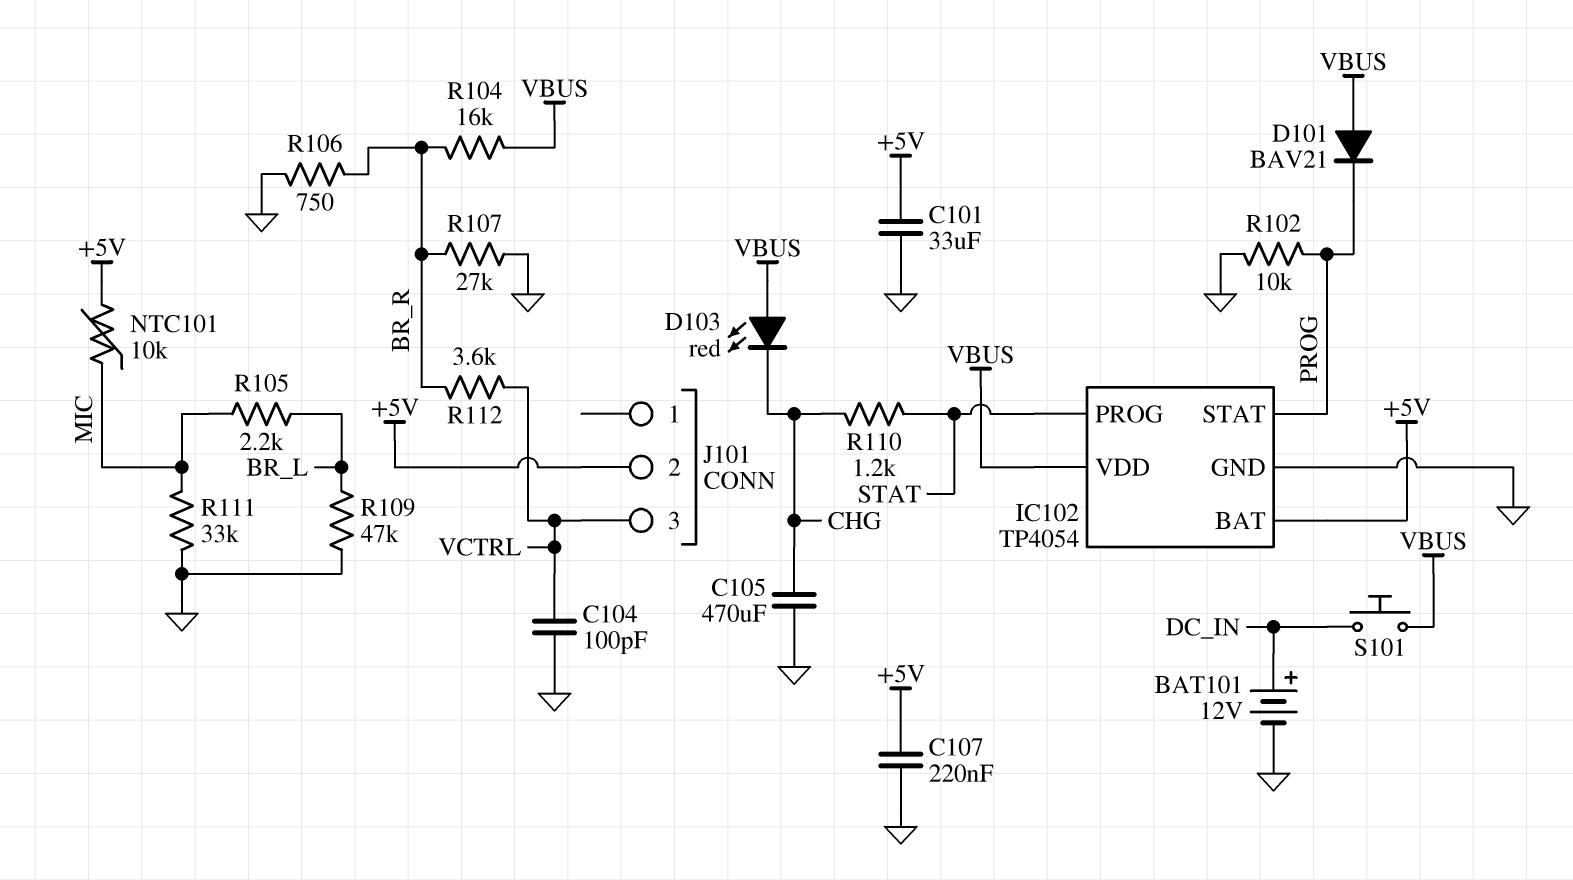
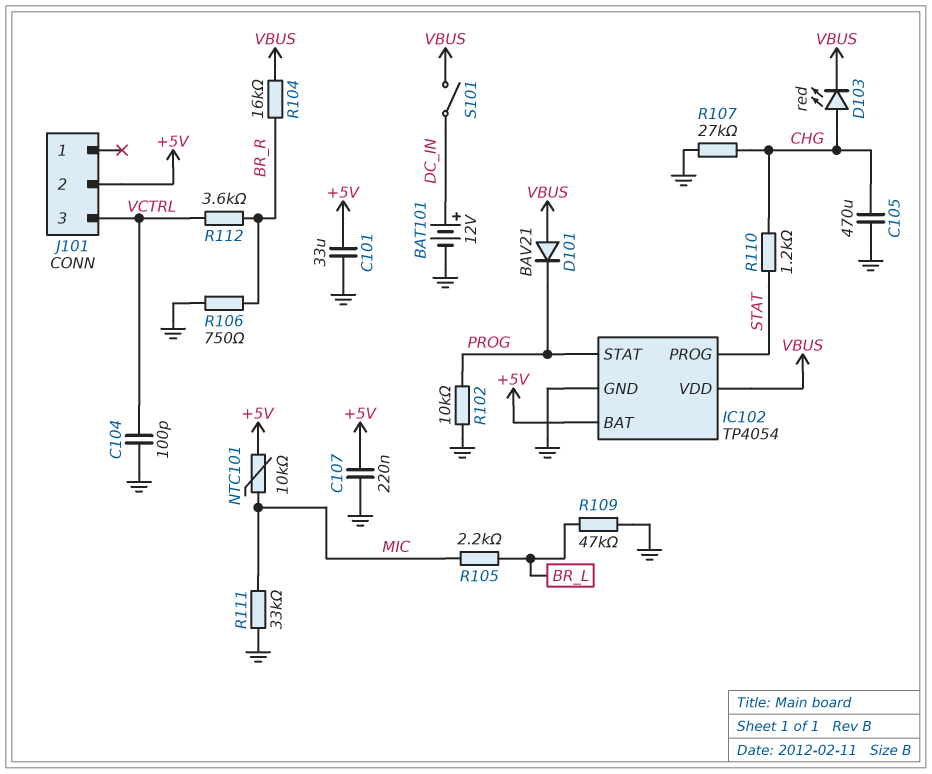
D103: LED red (A VBUS, K CHG) -> LED red (A CHG, K VBUS)
R107: 27k (BR_R, GND) -> 27k (CHG, GND)
S101: button (DC_IN, VBUS) -> switch (DC_IN, VBUS)

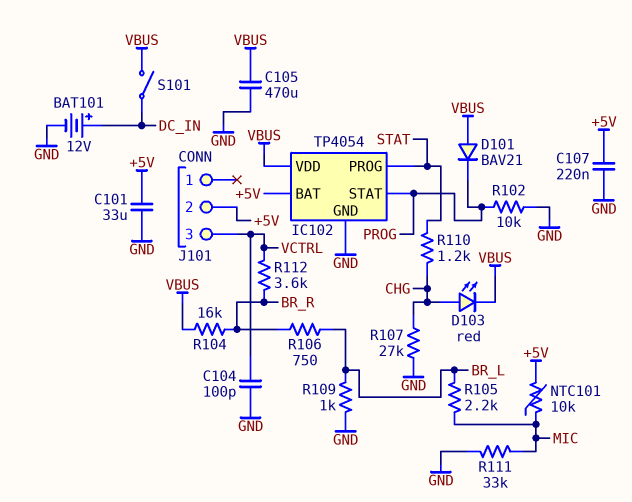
C105: 470uF (CHG, GND) -> 470uF (GND, VBUS)
R106: 750 (BR_R, GND) -> 750 (BR_L, BR_R)
R109: 47k (BR_L, GND) -> 1k (BR_L, GND)

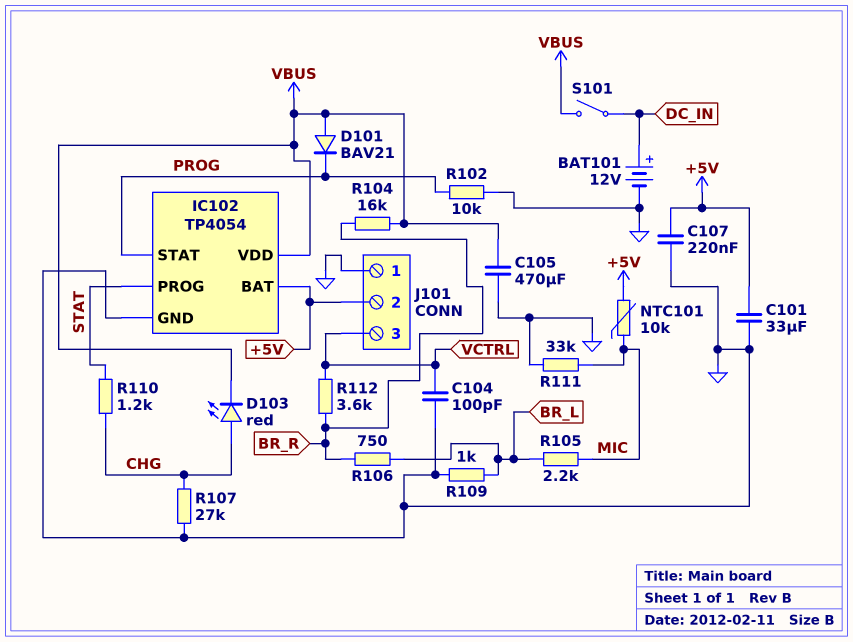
J101 pin 1: none -> GND

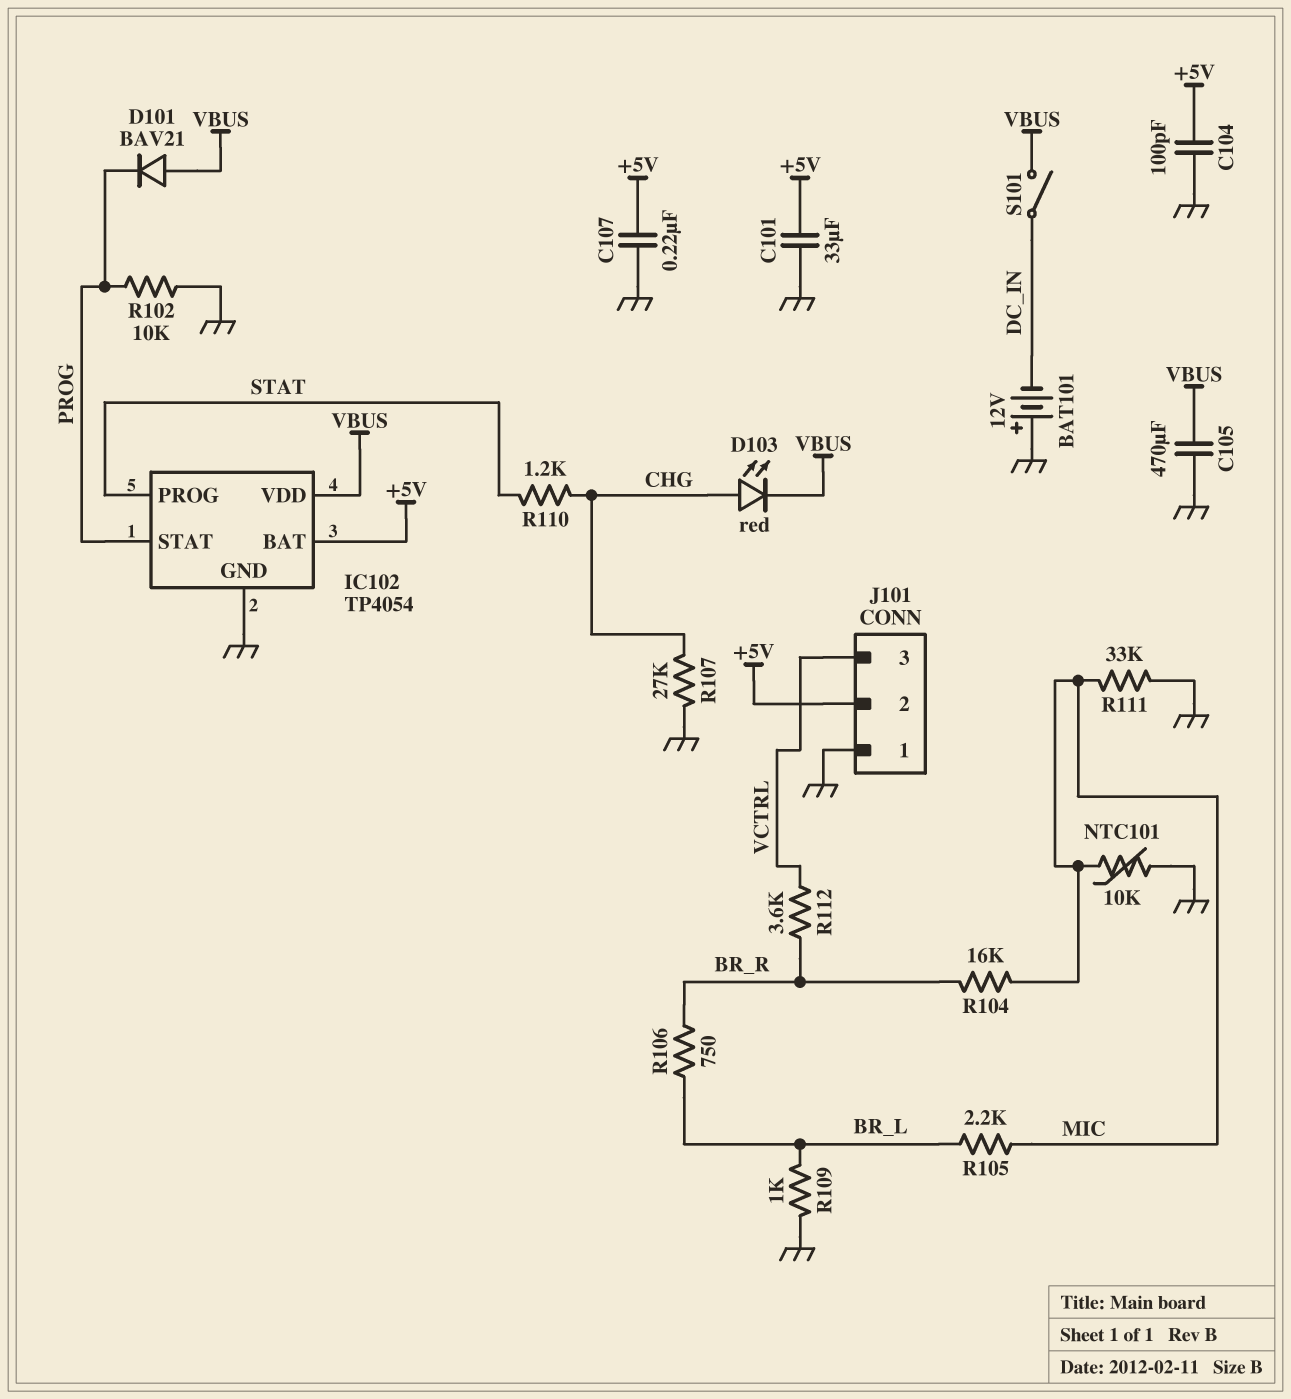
BAT101: 12V (plus DC_IN, minus GND) -> 12V (plus GND, minus DC_IN)
C104: 100pF (GND, VCTRL) -> 100pF (+5V, GND)
NTC101: 10k (+5V, MIC) -> 10k (GND, MIC)
R104: 16k (BR_R, VBUS) -> 16k (BR_R, MIC)

